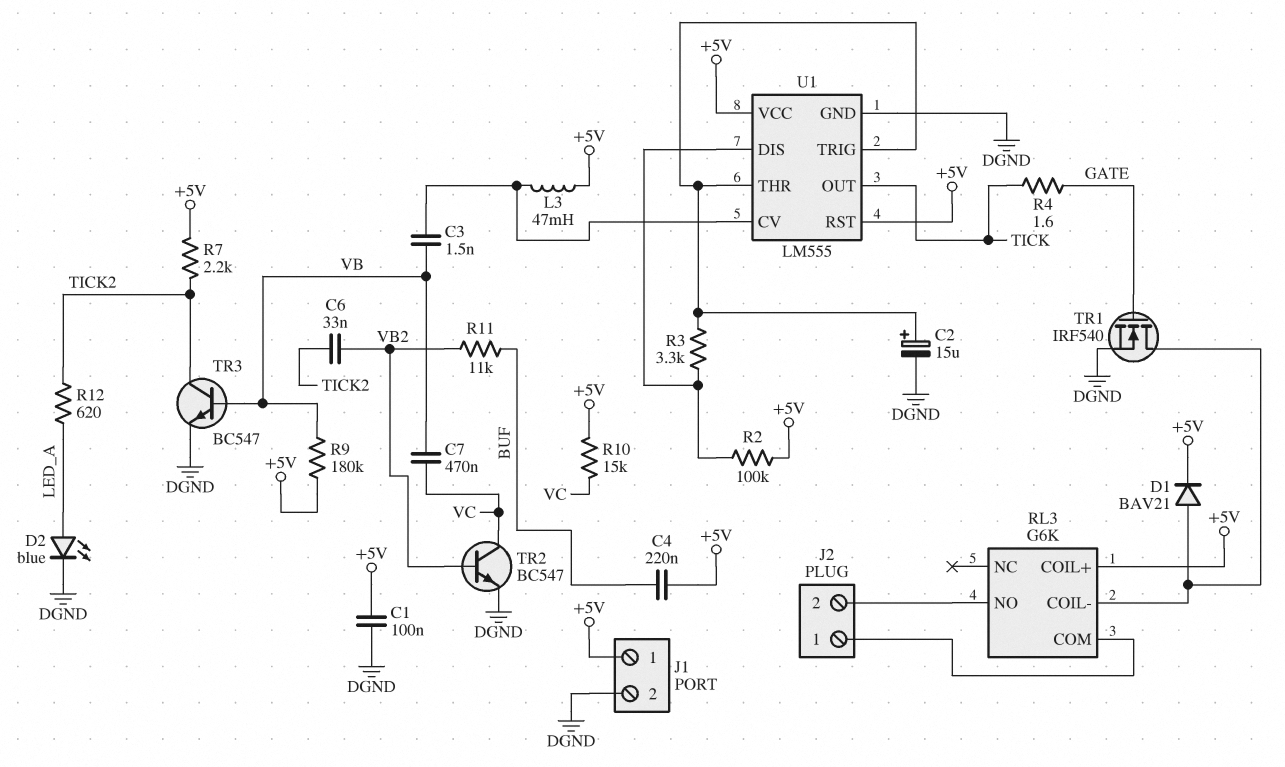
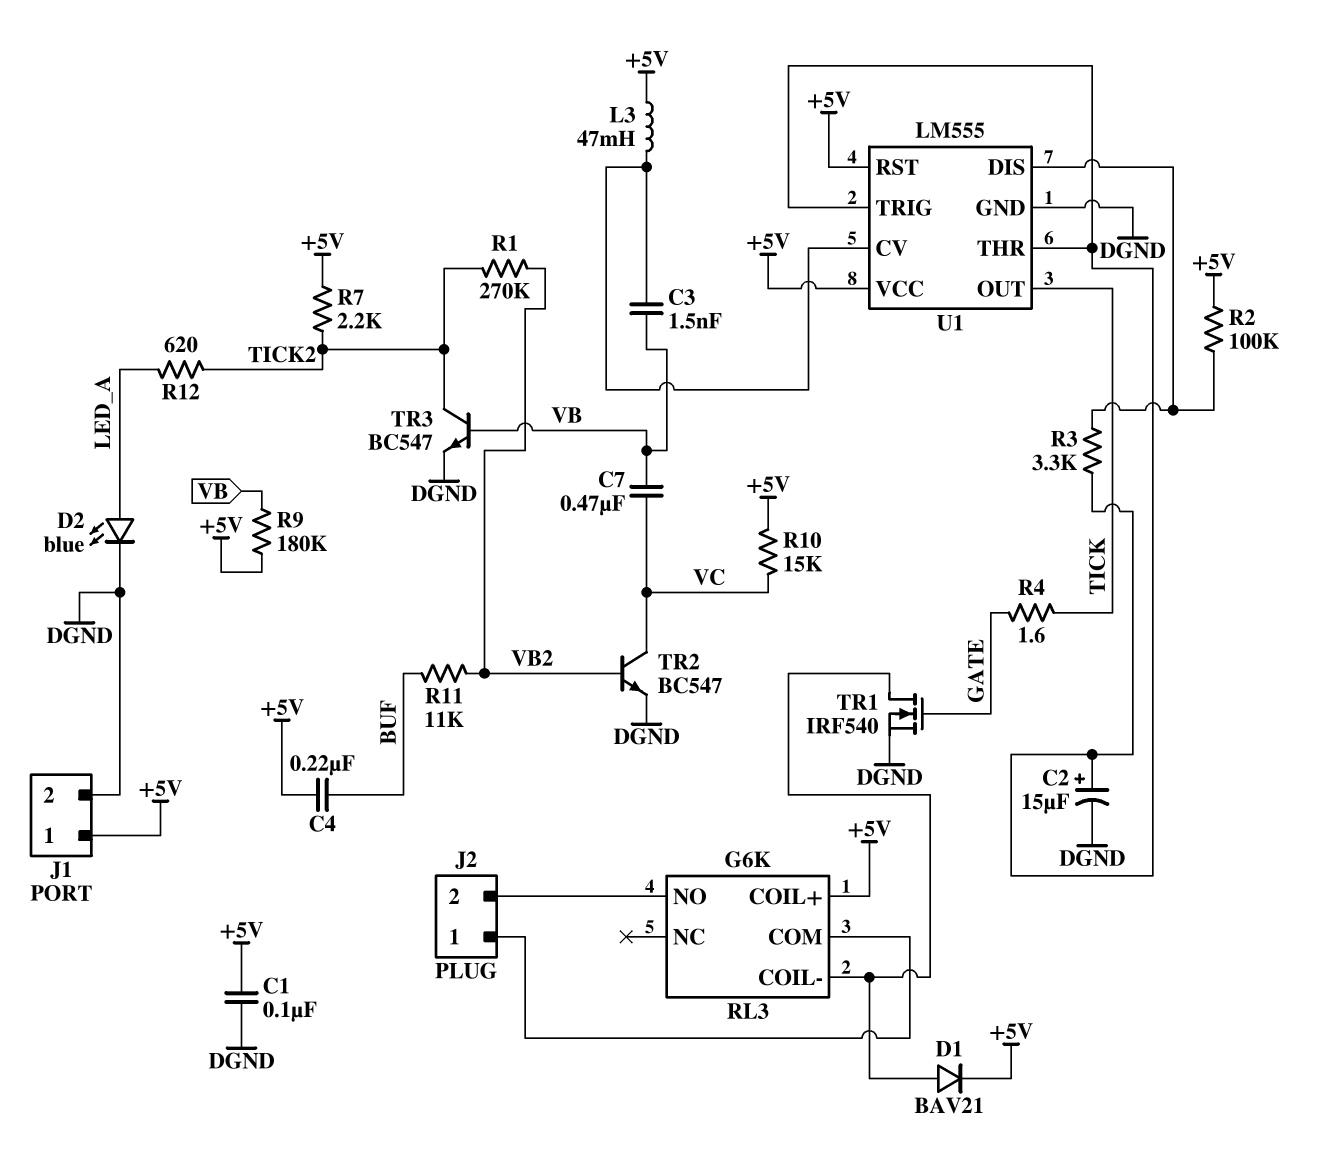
C6: 33nF (TICK2, VB2) -> none
R1: none -> 270k (TICK2, VB2)

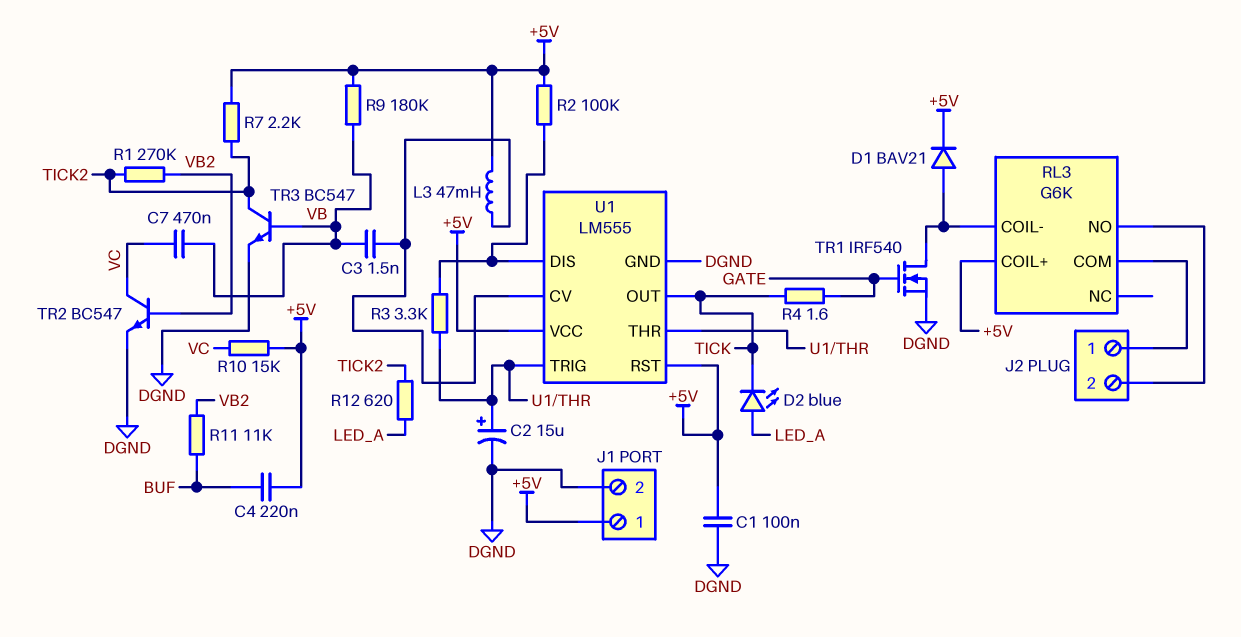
D2: LED blue (A LED_A, K DGND) -> LED blue (A LED_A, K TICK)

